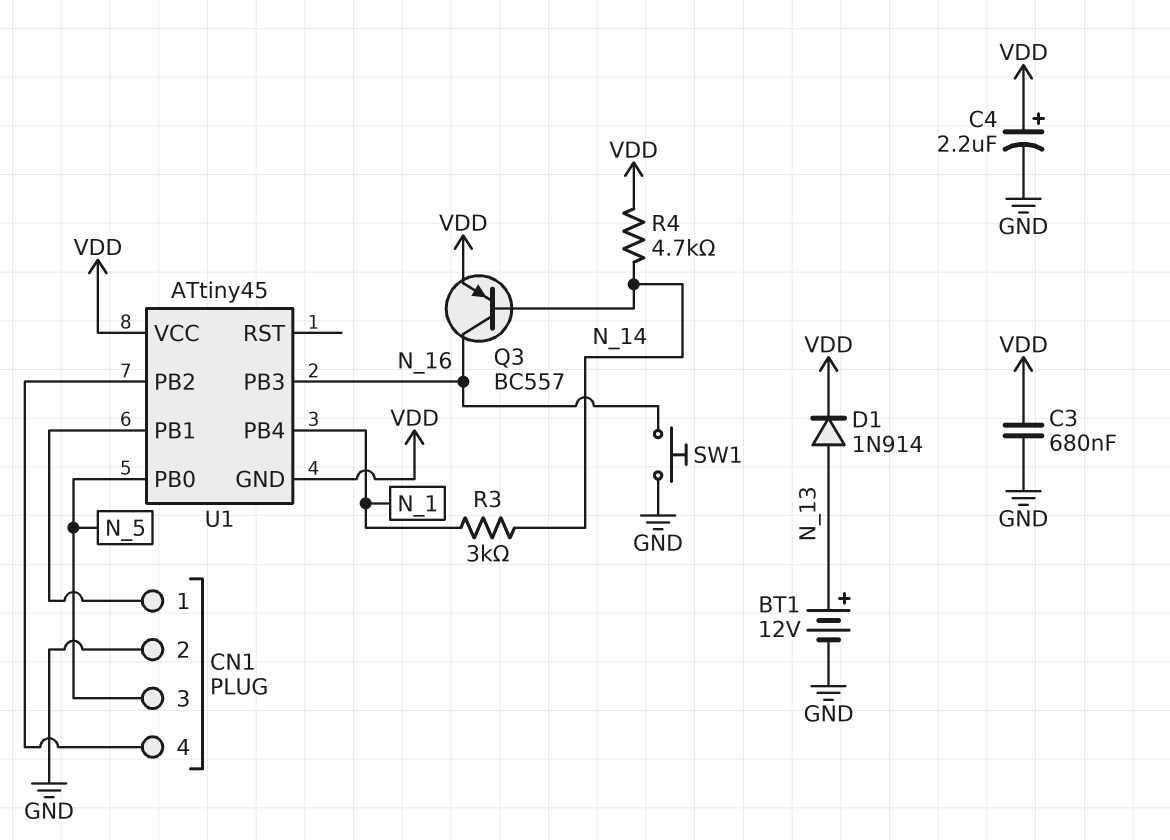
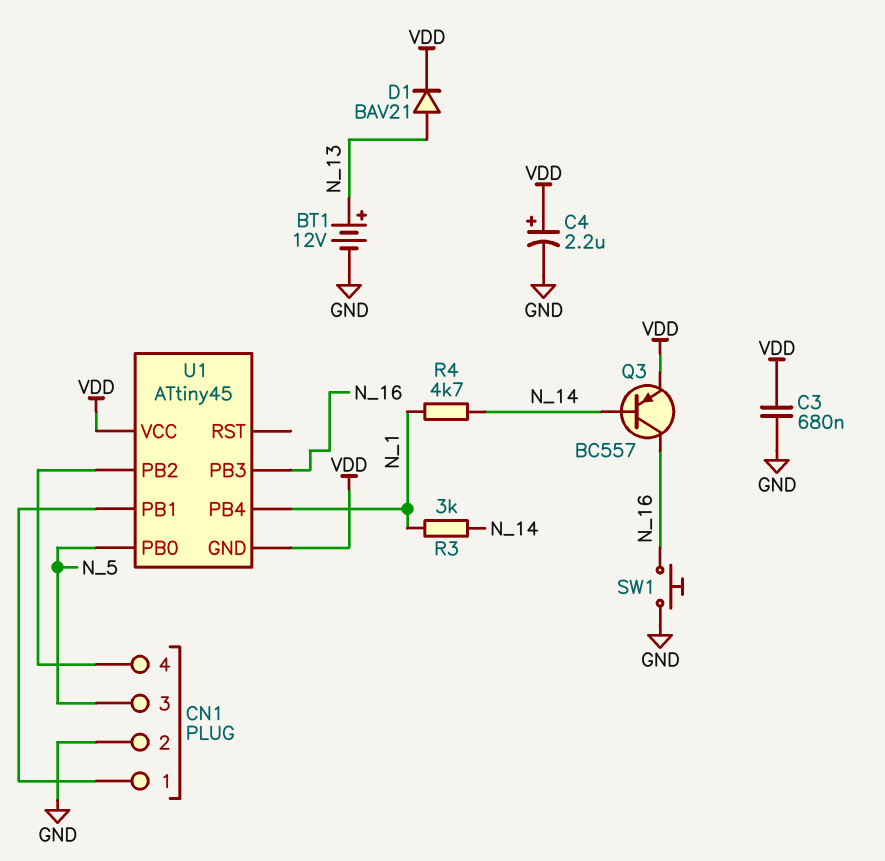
D1: diode 1N914 (A N_13, K VDD) -> diode BAV21 (A N_13, K VDD)
R4: 4.7k (N_14, VDD) -> 4.7k (N_1, N_14)

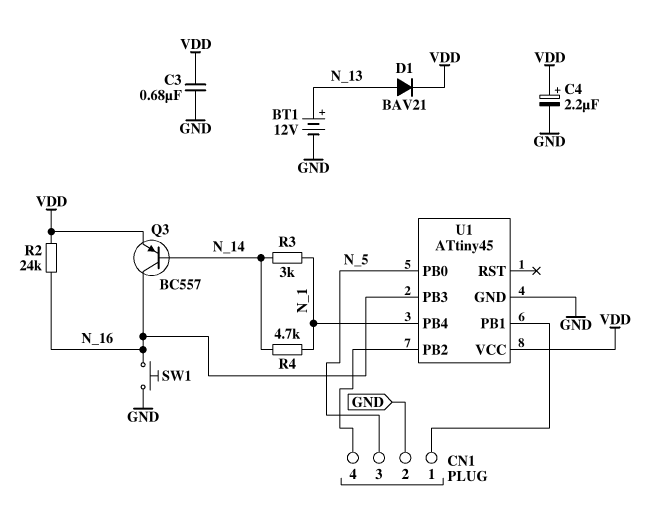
R2: none -> 24k (N_16, VDD)
U1 pin GND: VDD -> GND

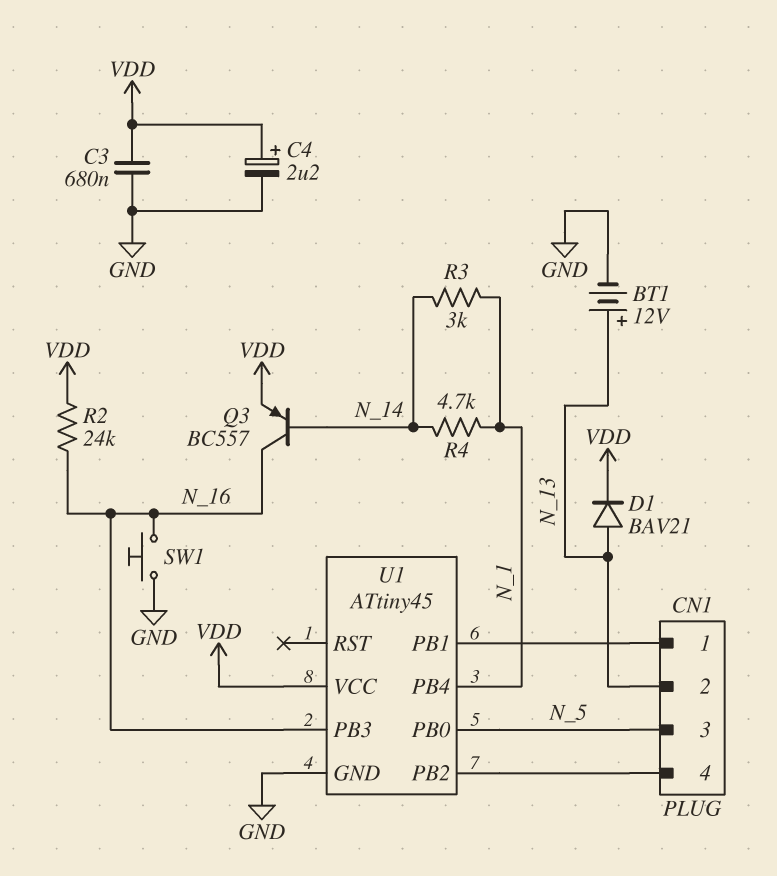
CN1 pin 2: GND -> N_13

